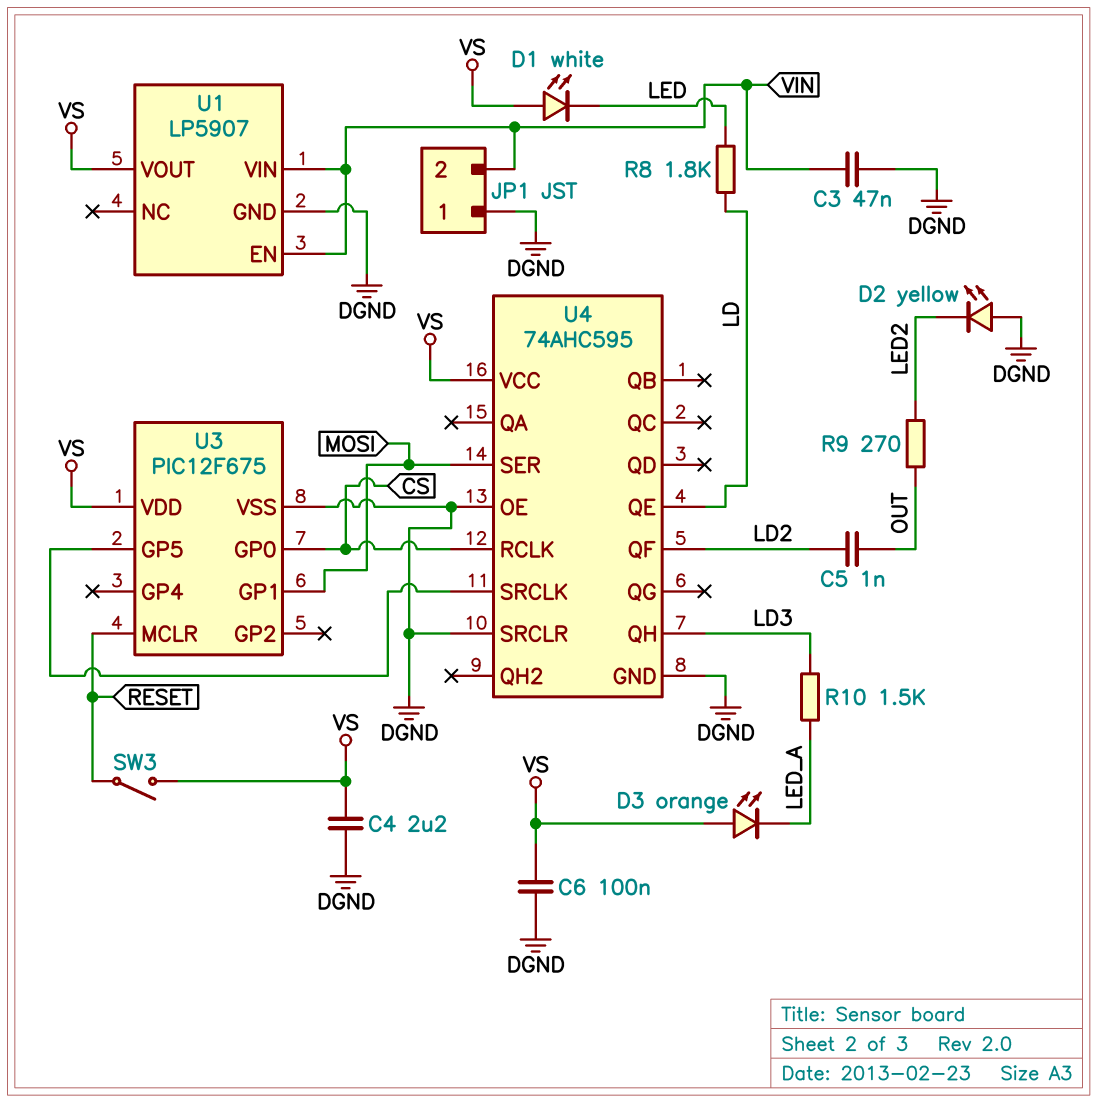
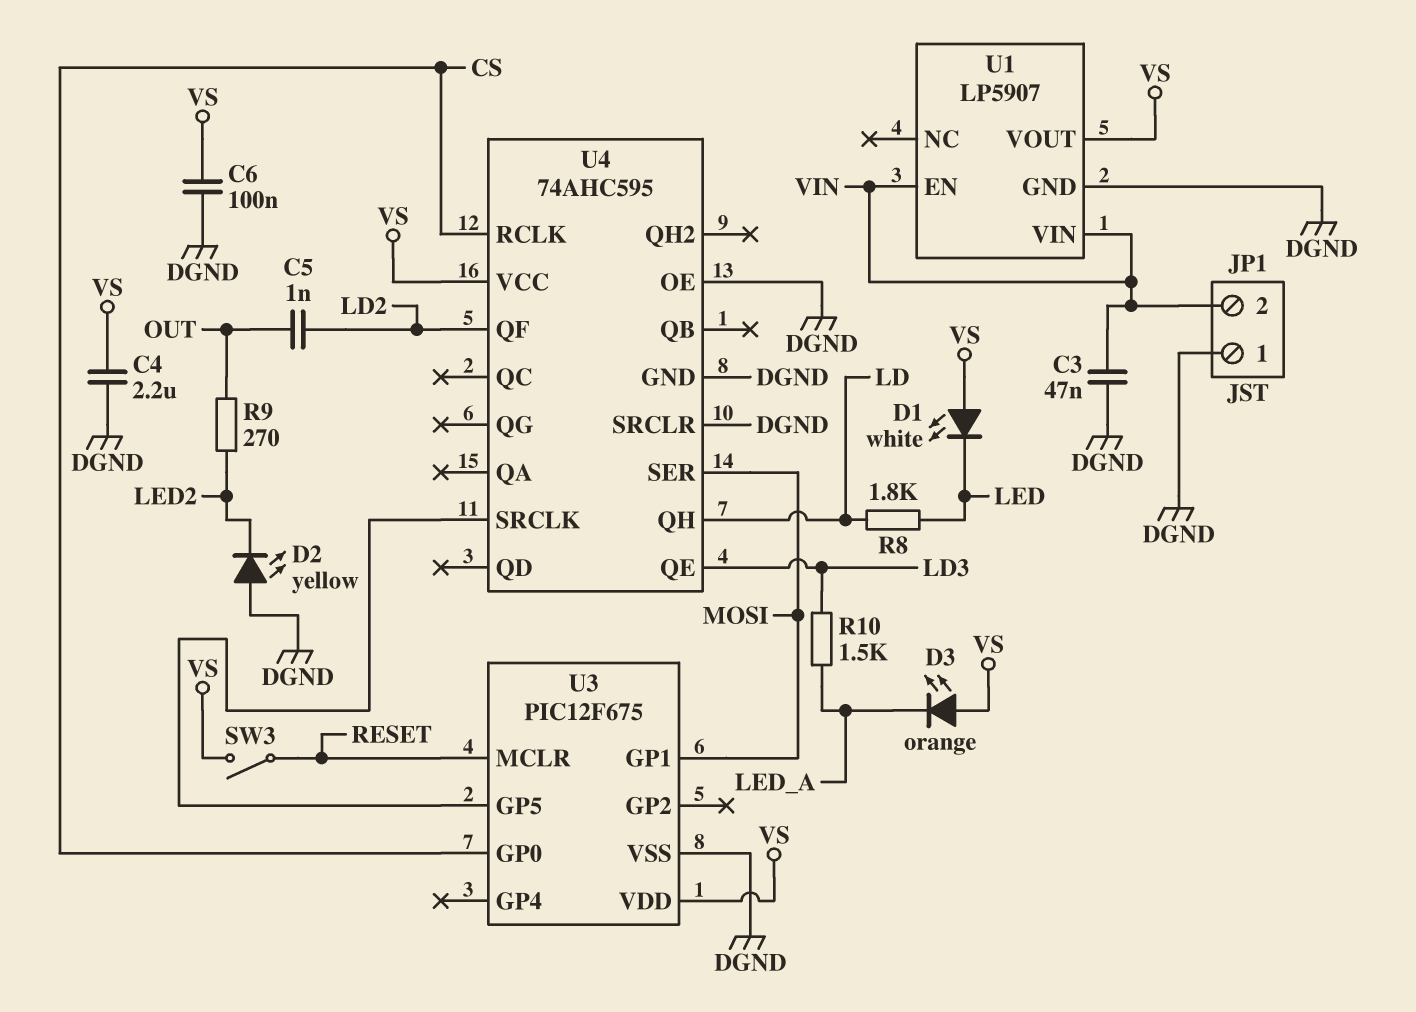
U4 pin QE: LD -> LD3
U4 pin QH: LD3 -> LD

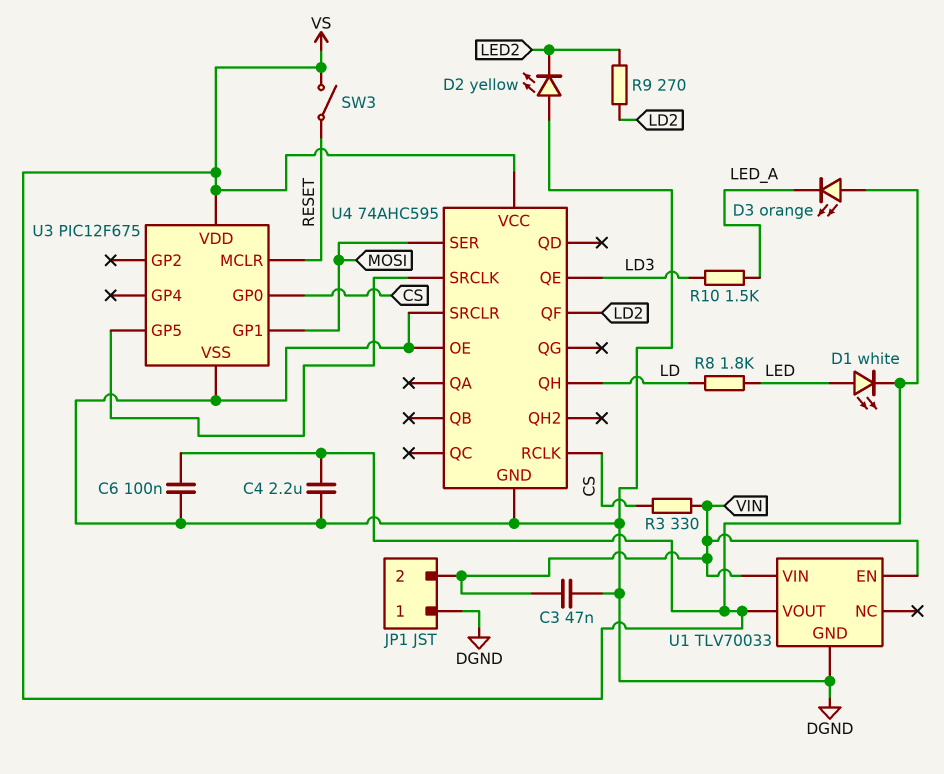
C5: 1nF (LD2, OUT) -> none
D1: LED white (A VS, K LED) -> LED white (A LED, K VS)
R3: none -> 330 (CS, VIN)
R9: 270 (LED2, OUT) -> 270 (LD2, LED2)
U1: LP5907 -> TLV70033

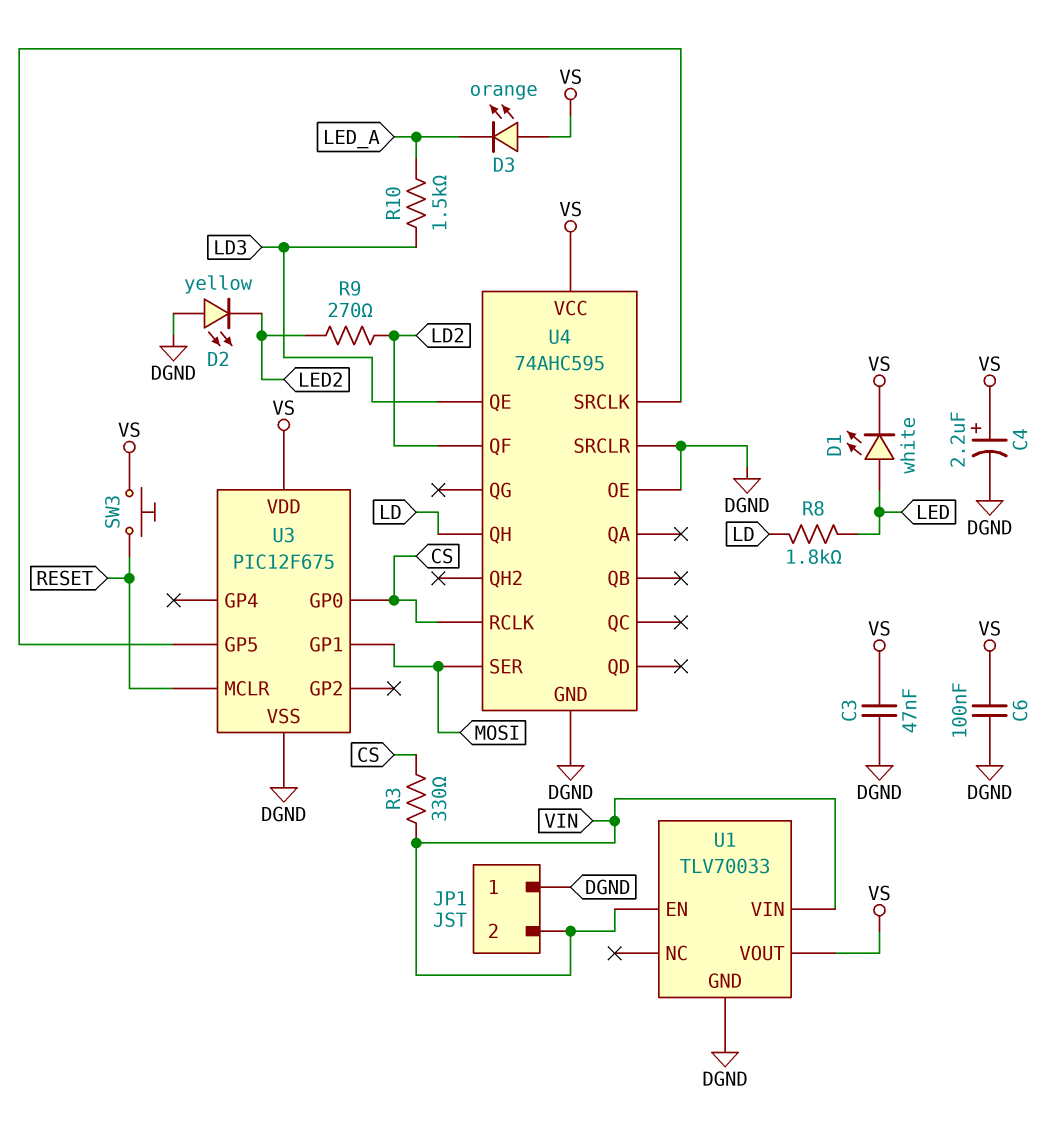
C3: 47nF (DGND, VIN) -> 47nF (DGND, VS)
C4: 2.2uF (DGND, VS) -> 2.2uF (plus VS, minus DGND)
SW3: switch (RESET, VS) -> button (RESET, VS)

